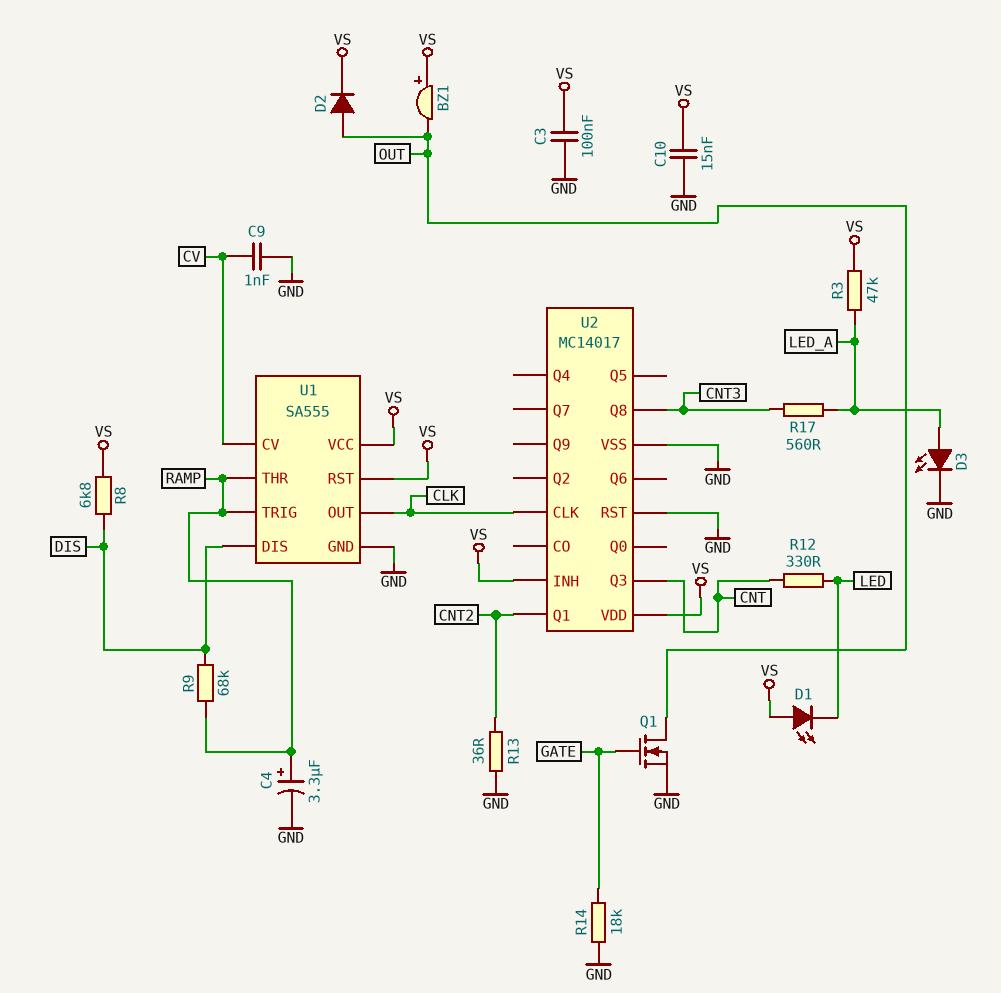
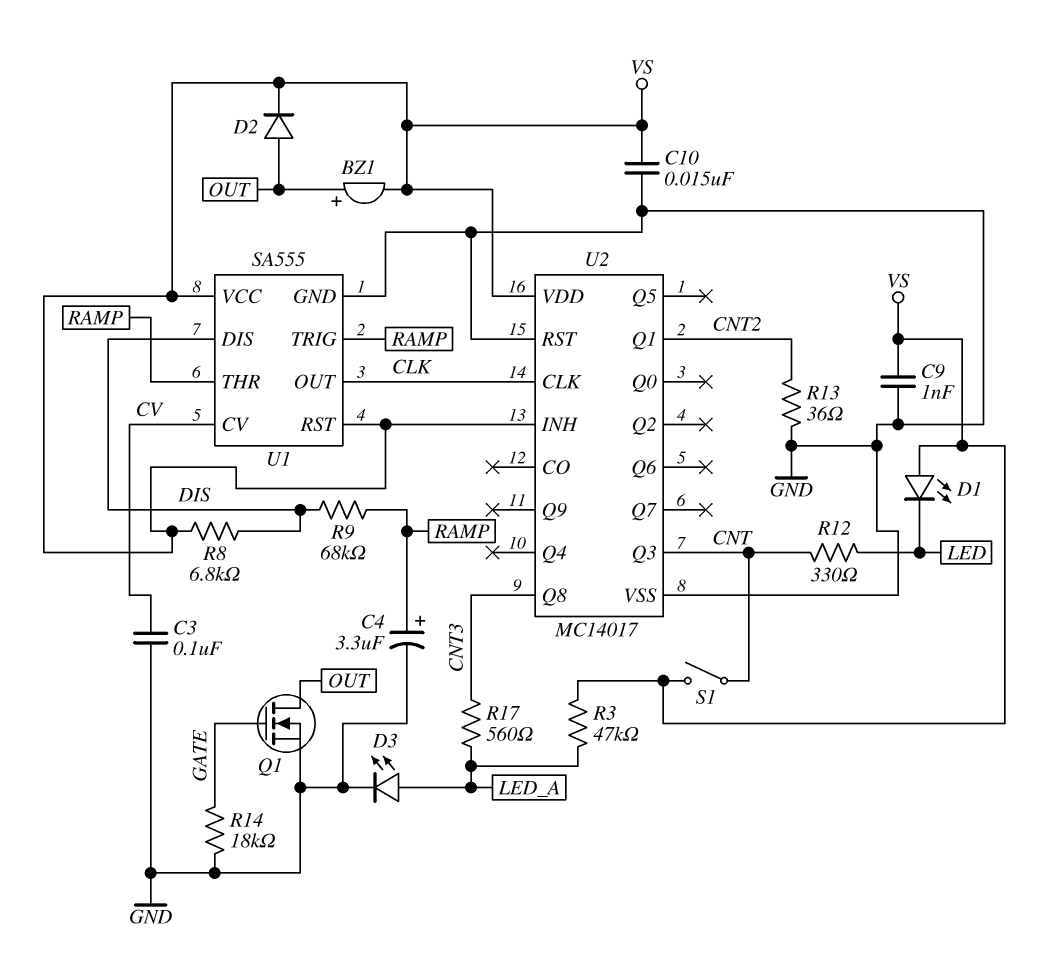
BZ1: buzzer (plus VS, minus OUT) -> buzzer (plus OUT, minus VS)
C3: 100nF (GND, VS) -> 100nF (CV, GND)
C9: 1nF (CV, GND) -> 1nF (GND, VS)
S1: none -> switch (CNT, VS)

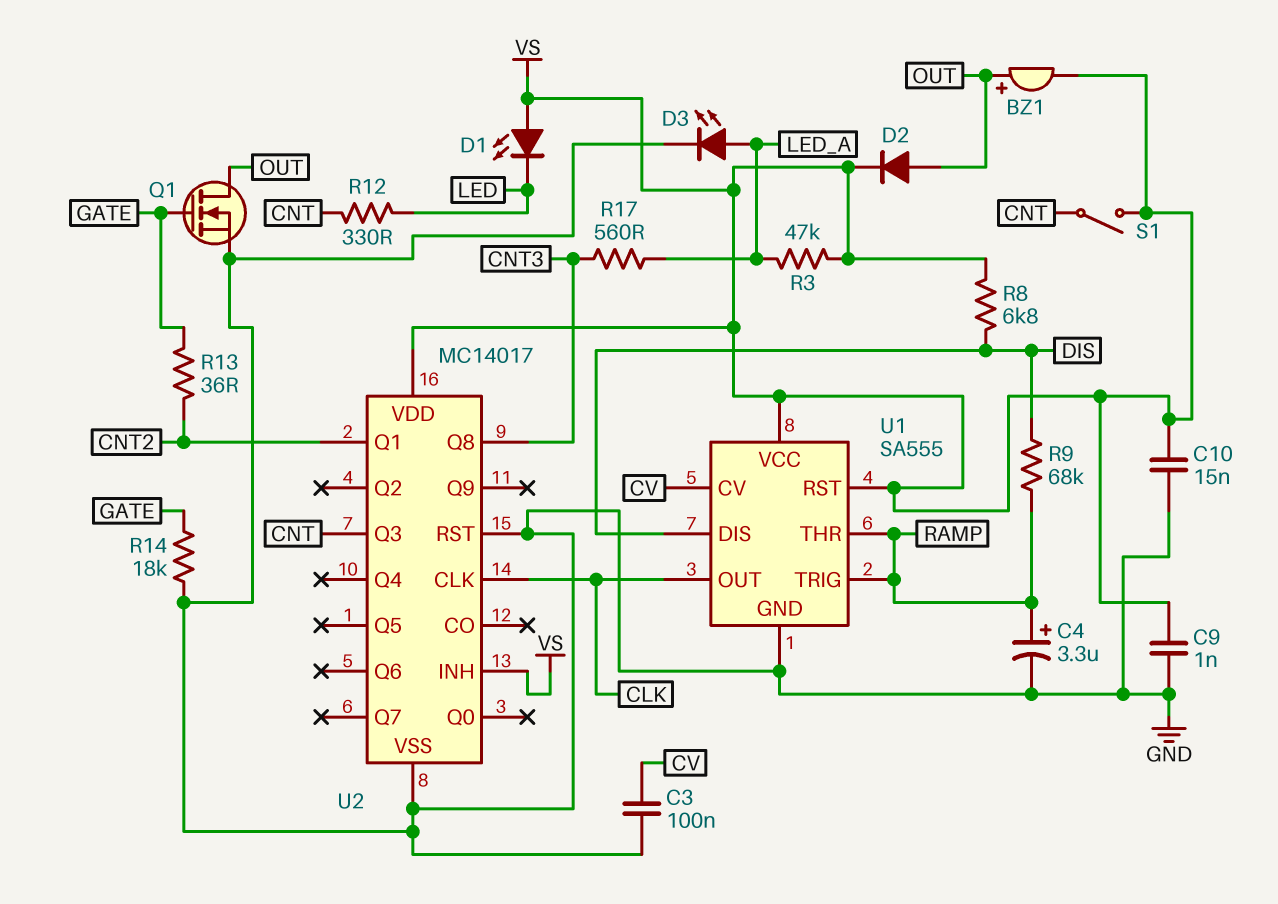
R13: 36 (CNT2, GND) -> 36 (CNT2, GATE)

